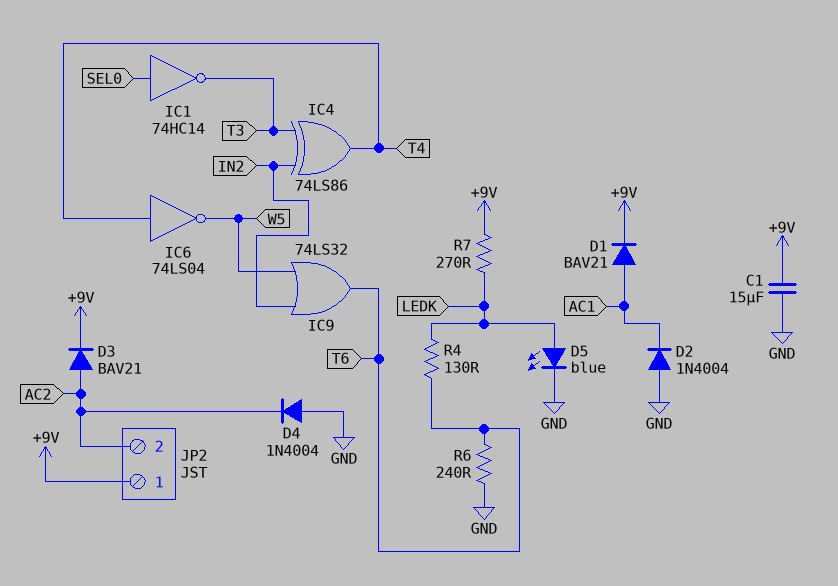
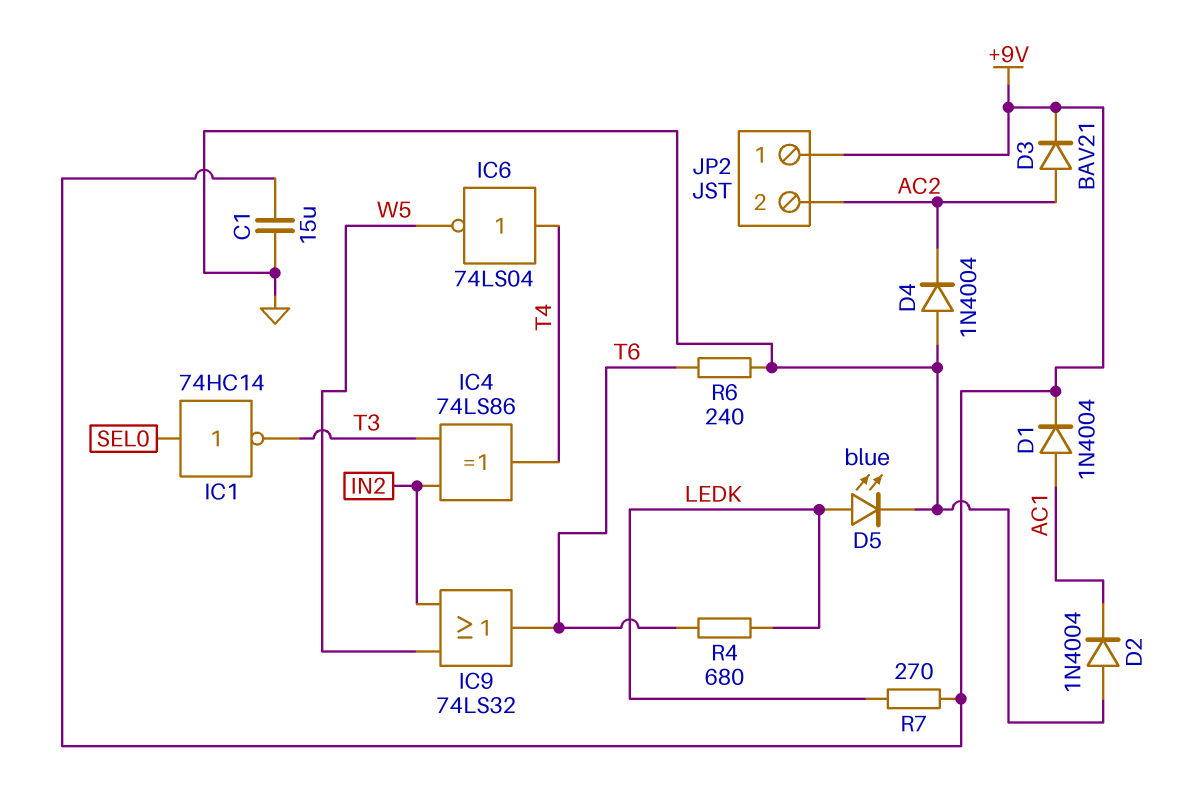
D1: diode BAV21 (A AC1, K +9V) -> diode 1N4004 (A AC1, K +9V)
R4: 130 (LEDK, T6) -> 680 (LEDK, T6)

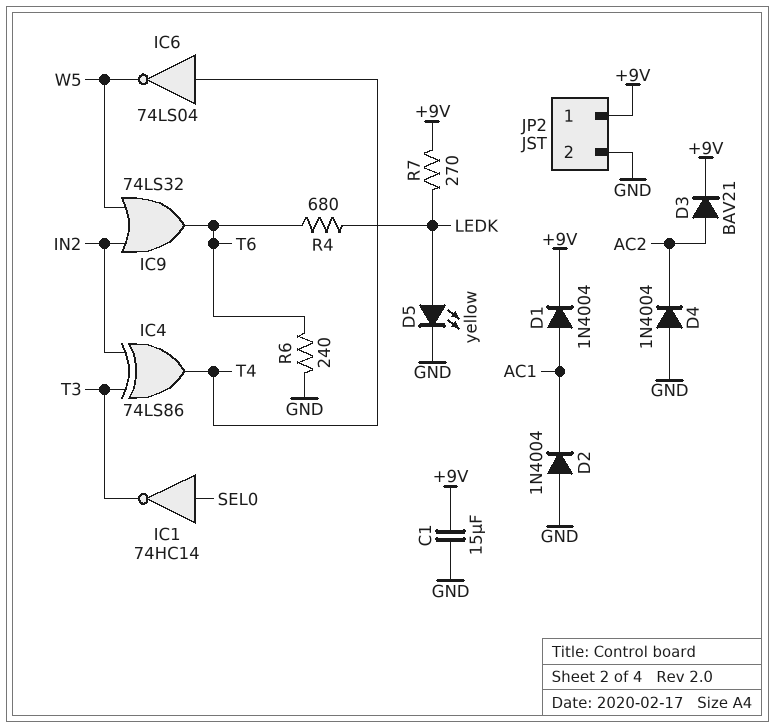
D5: LED blue (A LEDK, K GND) -> LED yellow (A LEDK, K GND)
JP2 pin 2: AC2 -> GND

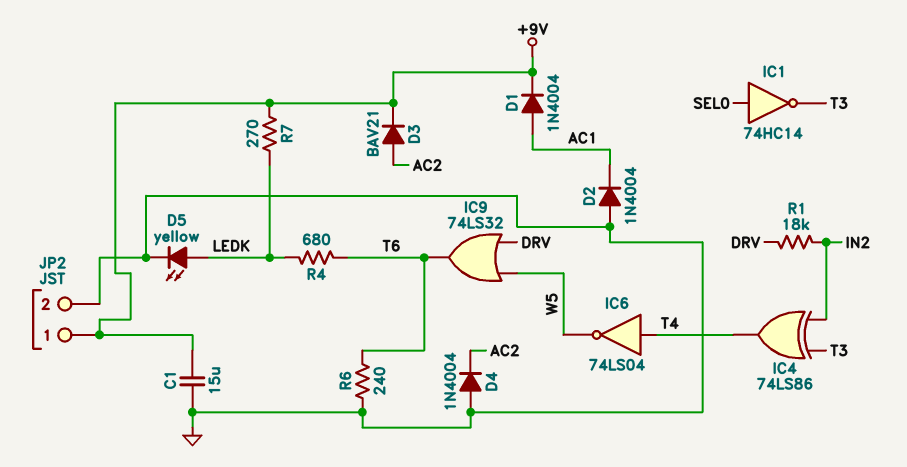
IC9: OR 74LS32 (in IN2, in W5, out T6) -> OR 74LS32 (in DRV, in W5, out T6)
R1: none -> 18k (DRV, IN2)

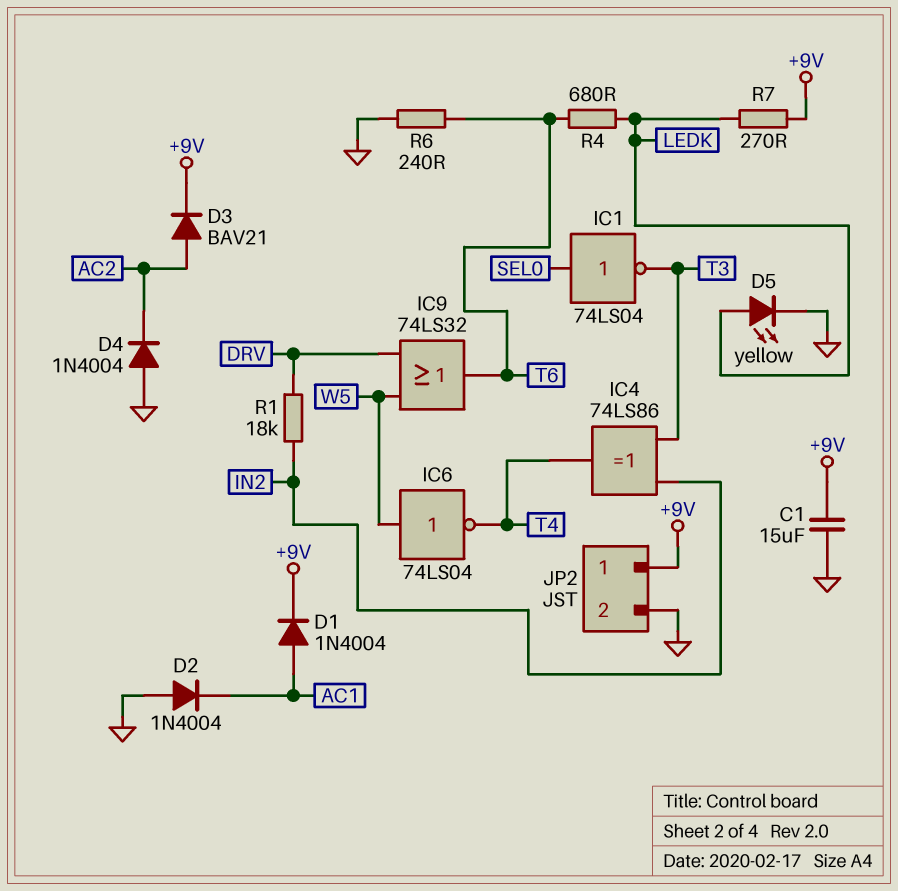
IC1: NOT 74HC14 (in SEL0, out T3) -> NOT 74LS04 (in SEL0, out T3)
IC6: NOT 74LS04 (in T4, out W5) -> NOT 74LS04 (in W5, out T4)

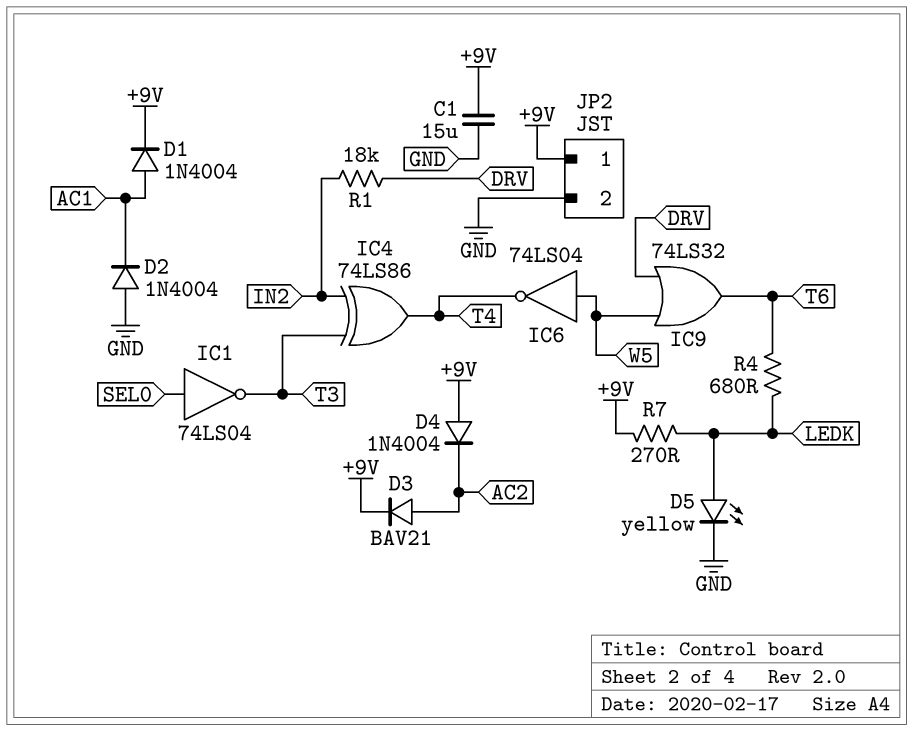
D4: diode 1N4004 (A GND, K AC2) -> diode 1N4004 (A +9V, K AC2)
R6: 240 (GND, T6) -> none

